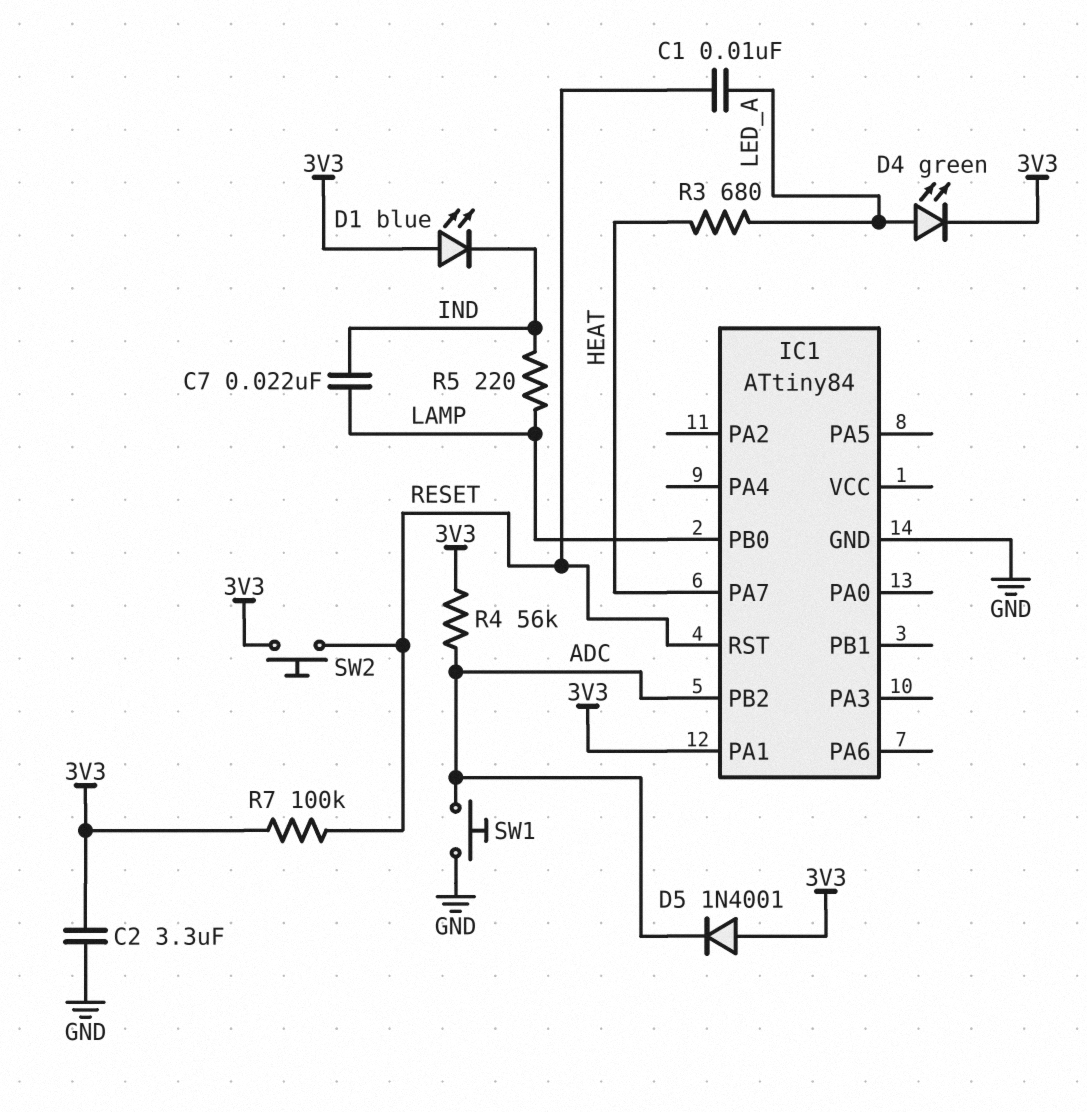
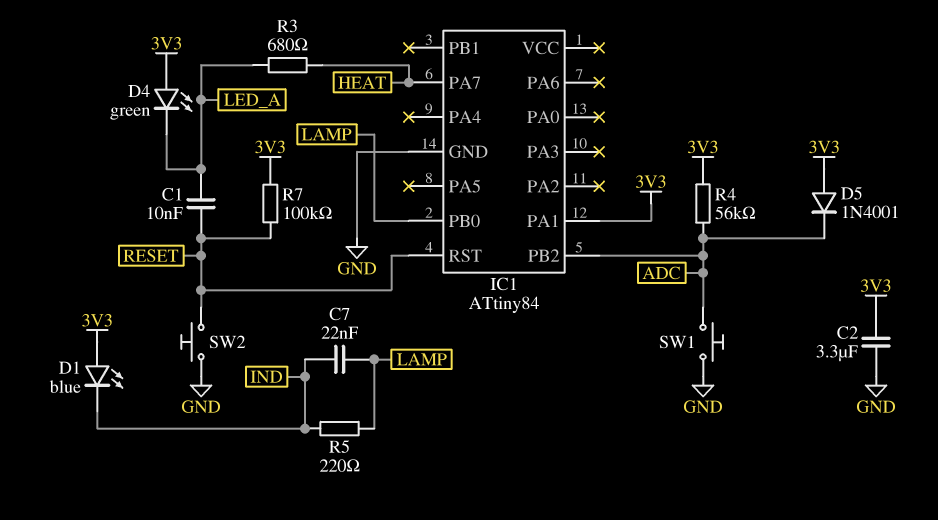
D4: LED green (A LED_A, K 3V3) -> LED green (A 3V3, K LED_A)
SW2: button (3V3, RESET) -> button (GND, RESET)

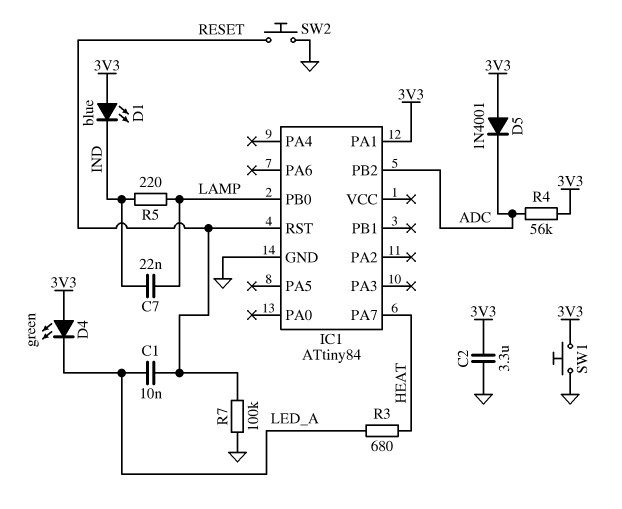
R7: 100k (3V3, RESET) -> 100k (GND, RESET)
SW1: button (ADC, GND) -> button (3V3, GND)

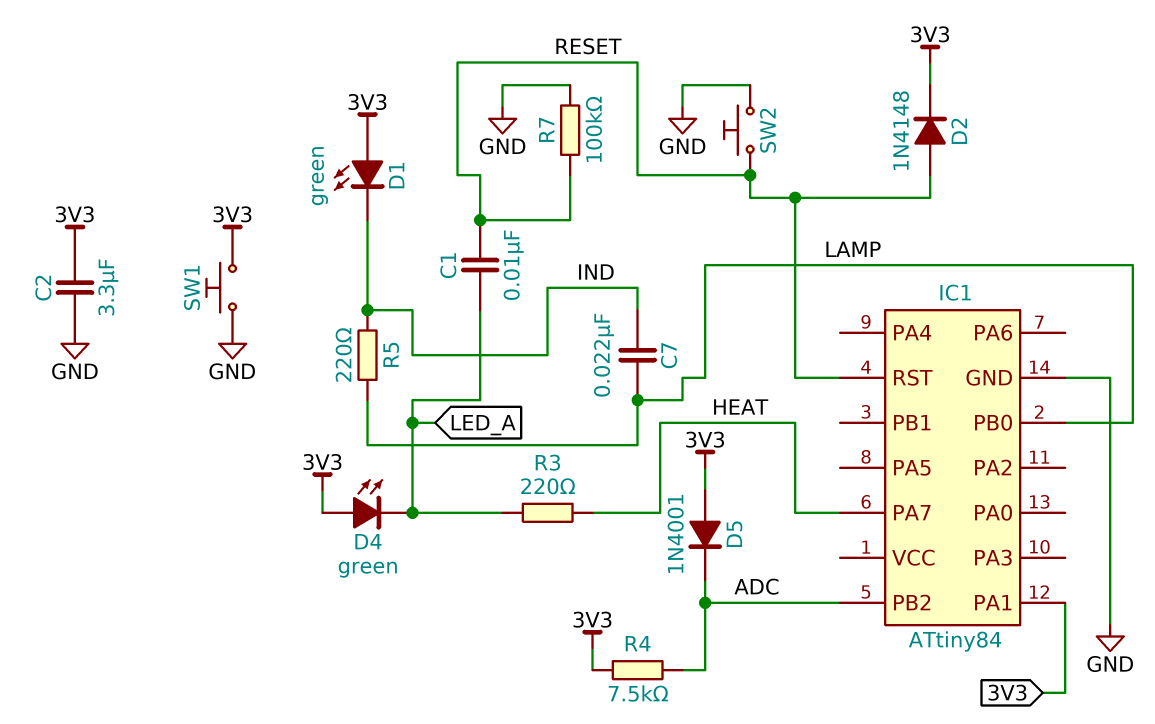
D1: LED blue (A 3V3, K IND) -> LED green (A 3V3, K IND)
D2: none -> diode 1N4148 (A RESET, K 3V3)
R3: 680 (HEAT, LED_A) -> 220 (HEAT, LED_A)
R4: 56k (3V3, ADC) -> 7.5k (3V3, ADC)

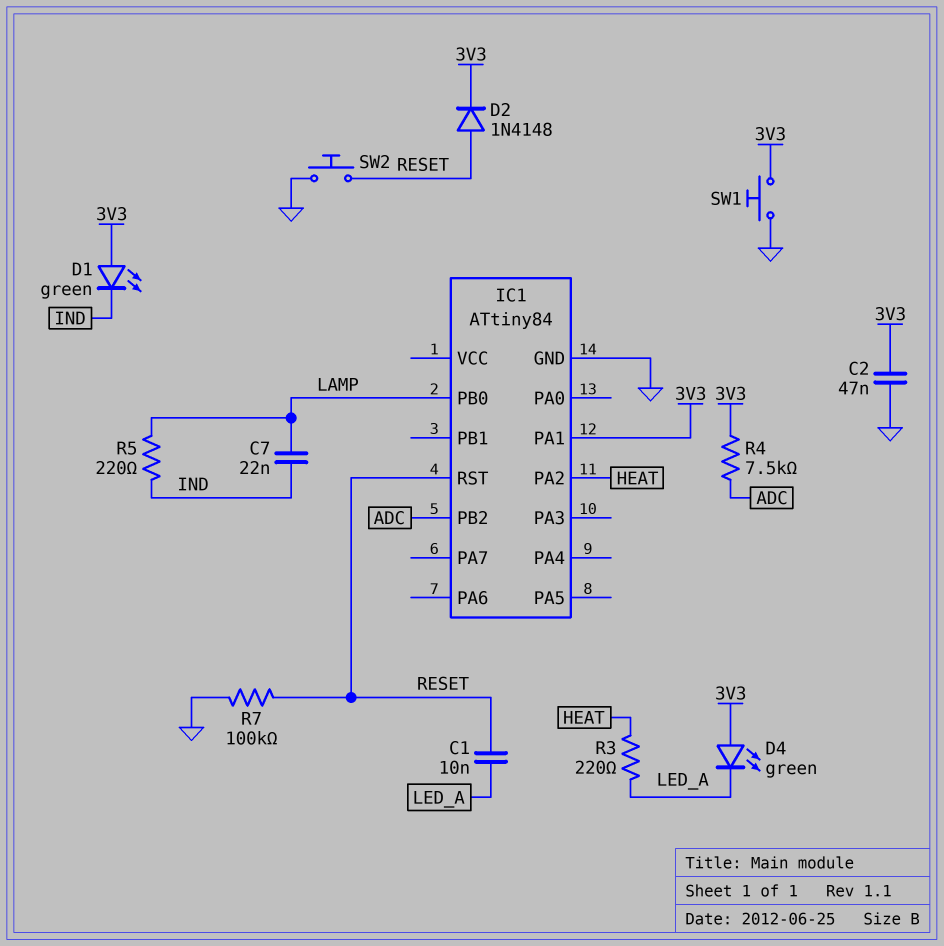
C2: 3.3uF (3V3, GND) -> 47nF (3V3, GND)
D5: diode 1N4001 (A 3V3, K ADC) -> none
IC1 pin PA2: none -> HEAT
IC1 pin PA7: HEAT -> none

